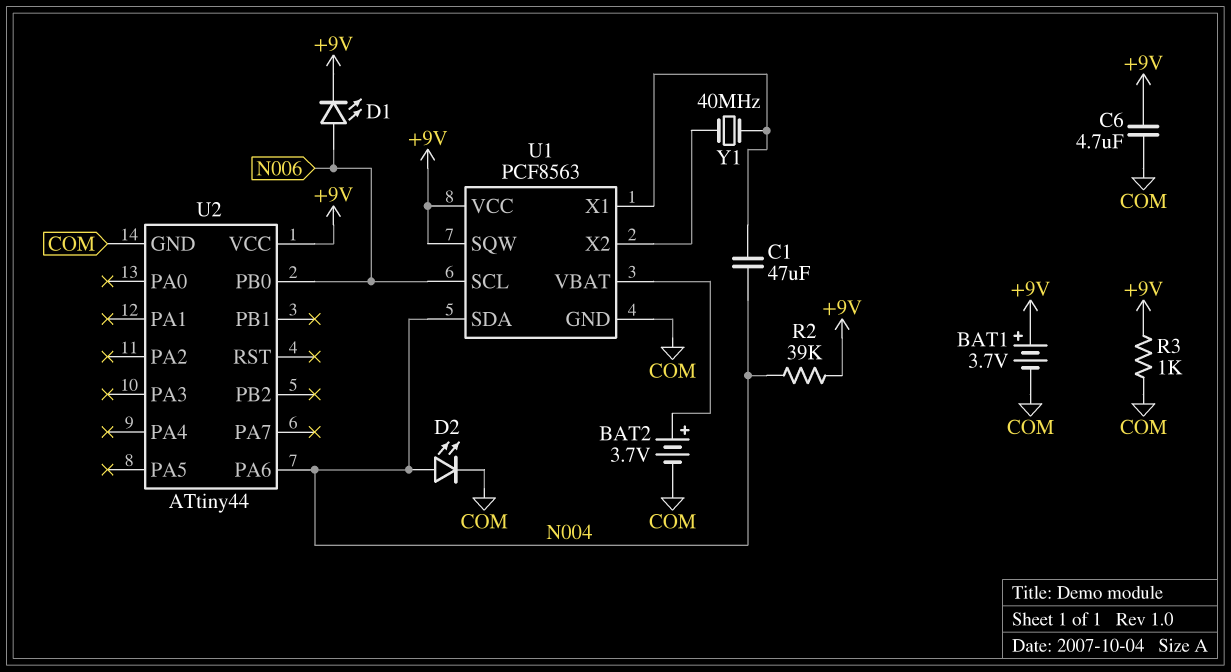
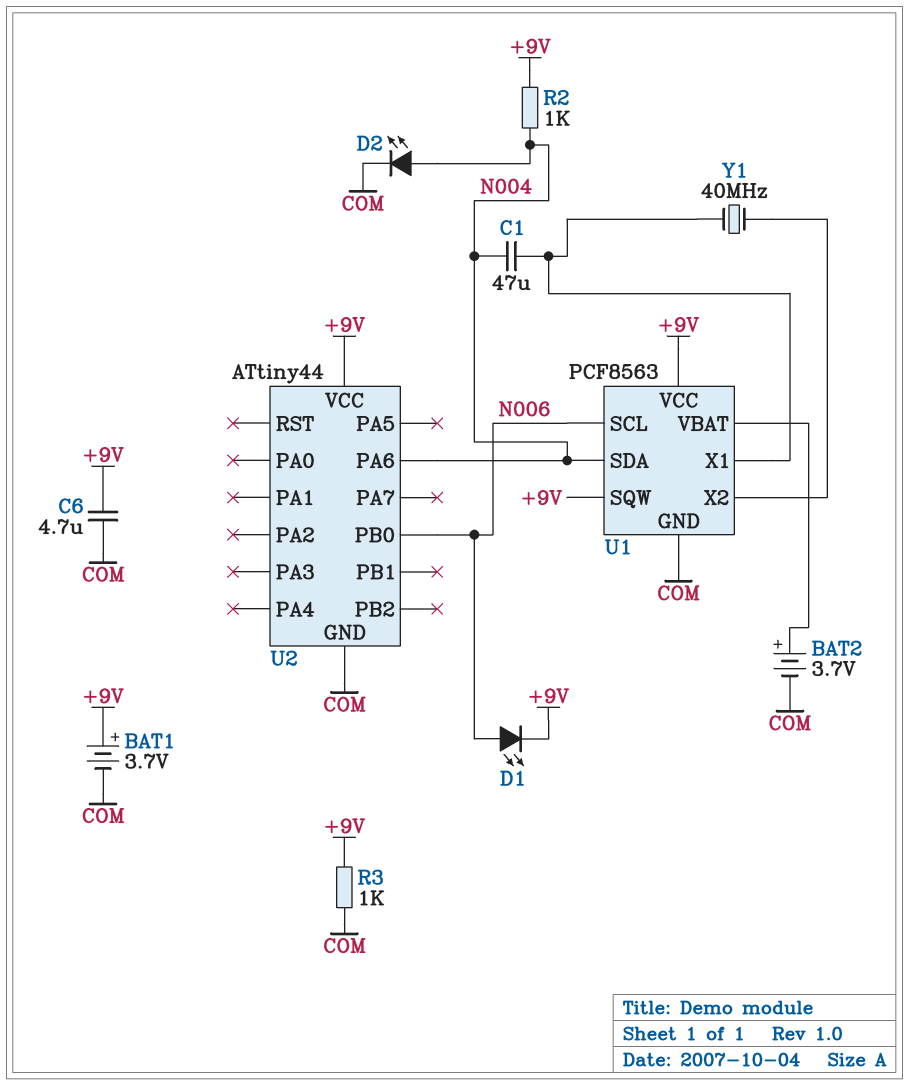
R2: 39k (+9V, N004) -> 1k (+9V, N004)

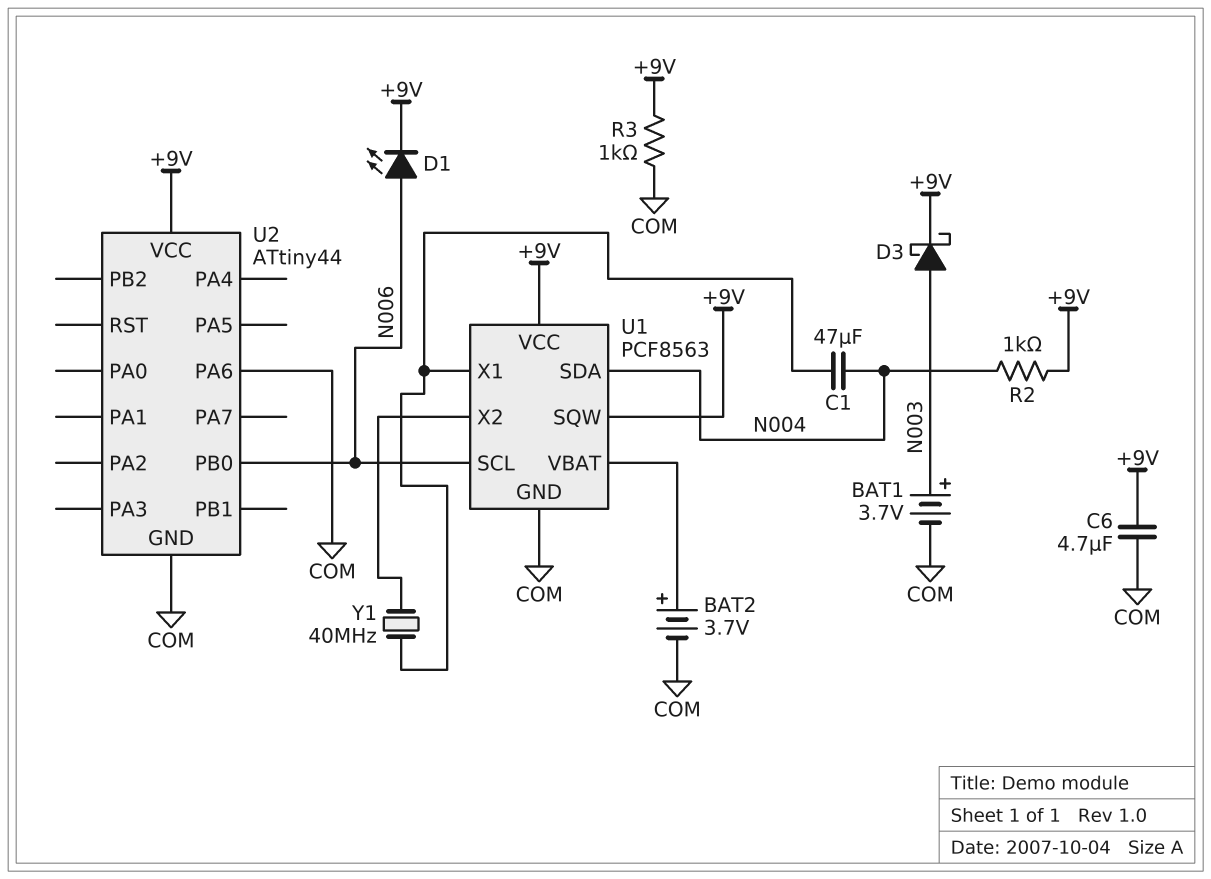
BAT1: 3.7V (plus +9V, minus COM) -> 3.7V (plus N003, minus COM)
D2: LED (A N004, K COM) -> none
D3: none -> schottky (A N003, K +9V)
U2 pin PA6: N004 -> COM

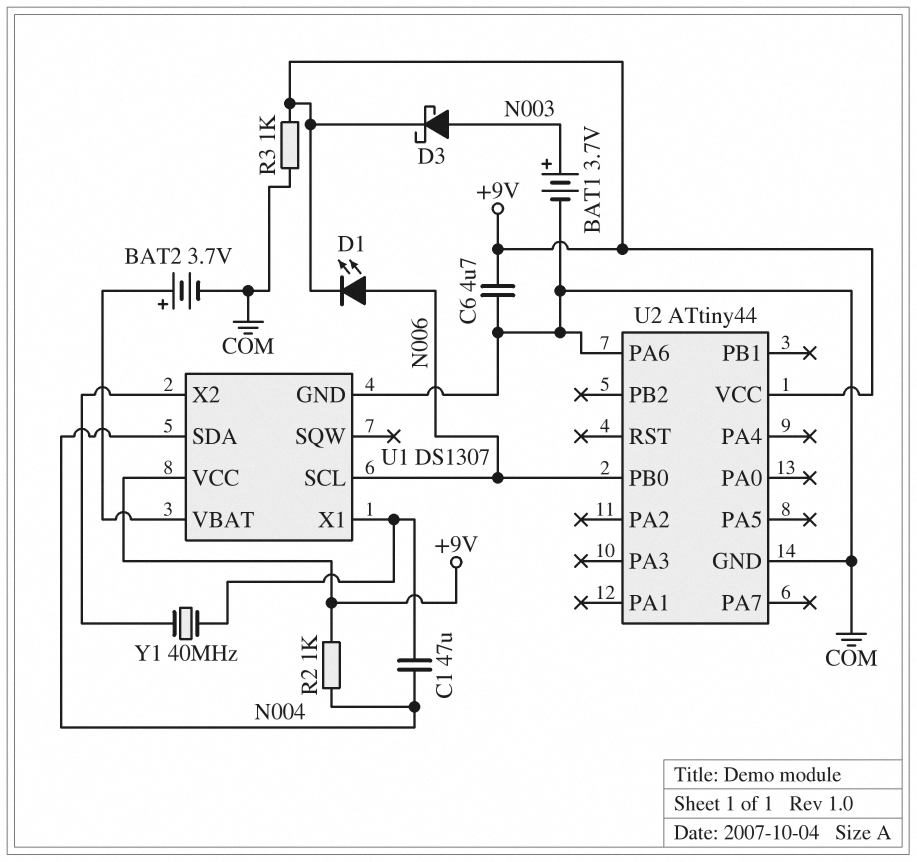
U1: PCF8563 -> DS1307
U1 pin SQW: +9V -> none

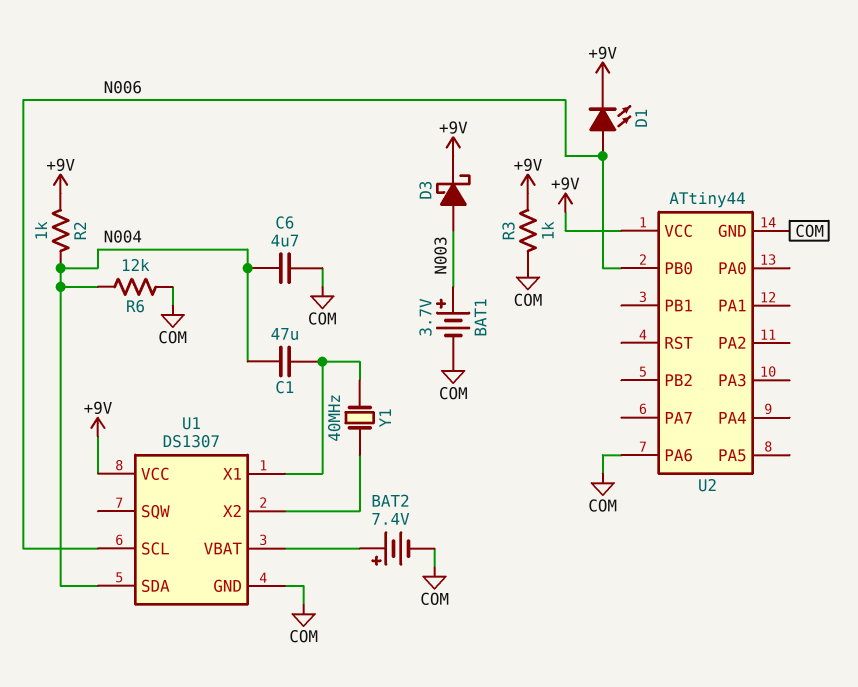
BAT2: 3.7V (plus U1/VBAT, minus COM) -> 7.4V (plus U1/VBAT, minus COM)
C6: 4.7uF (+9V, COM) -> 4.7uF (COM, N004)
R6: none -> 12k (COM, N004)

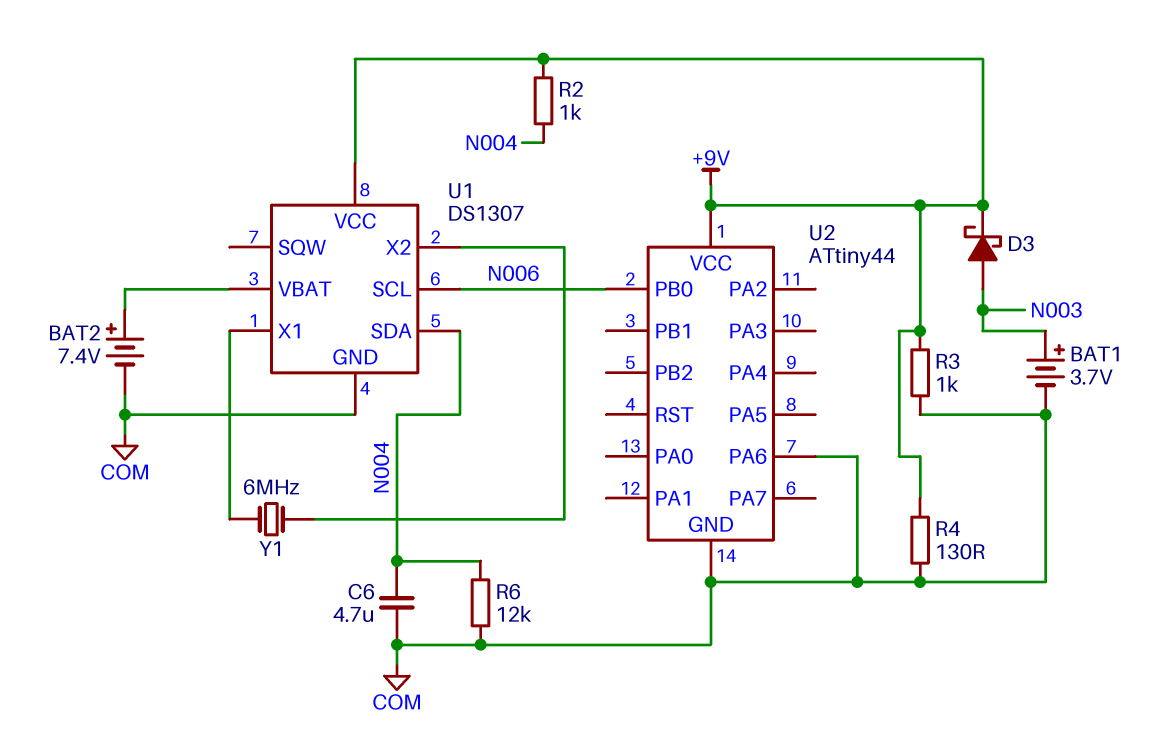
C1: 47uF (N004, U1/X1) -> none
D1: LED (A N006, K +9V) -> none
R4: none -> 130 (+9V, COM)
Y1: 40MHz (U1/X1, U1/X2) -> 6MHz (U1/X1, U1/X2)

